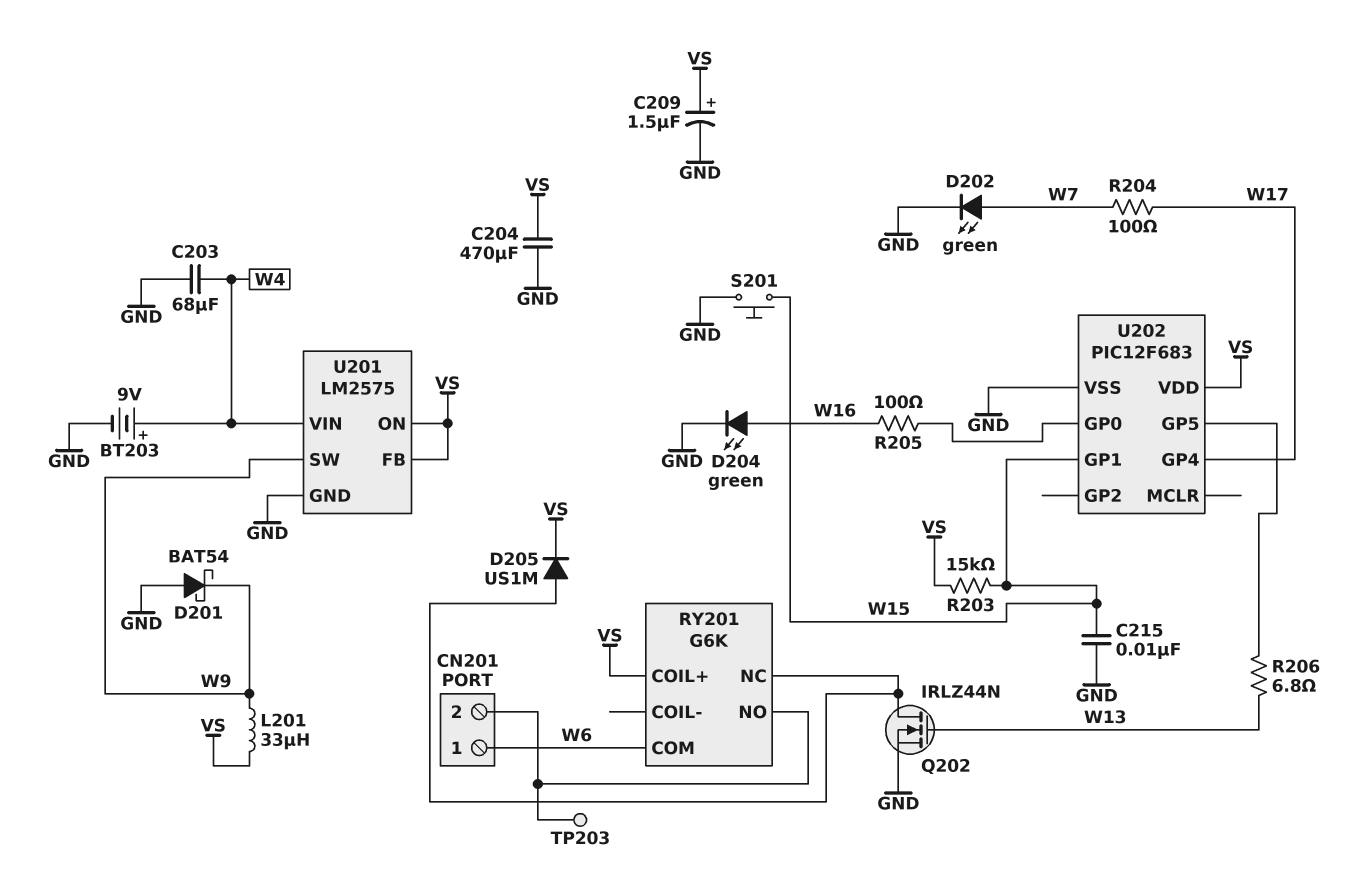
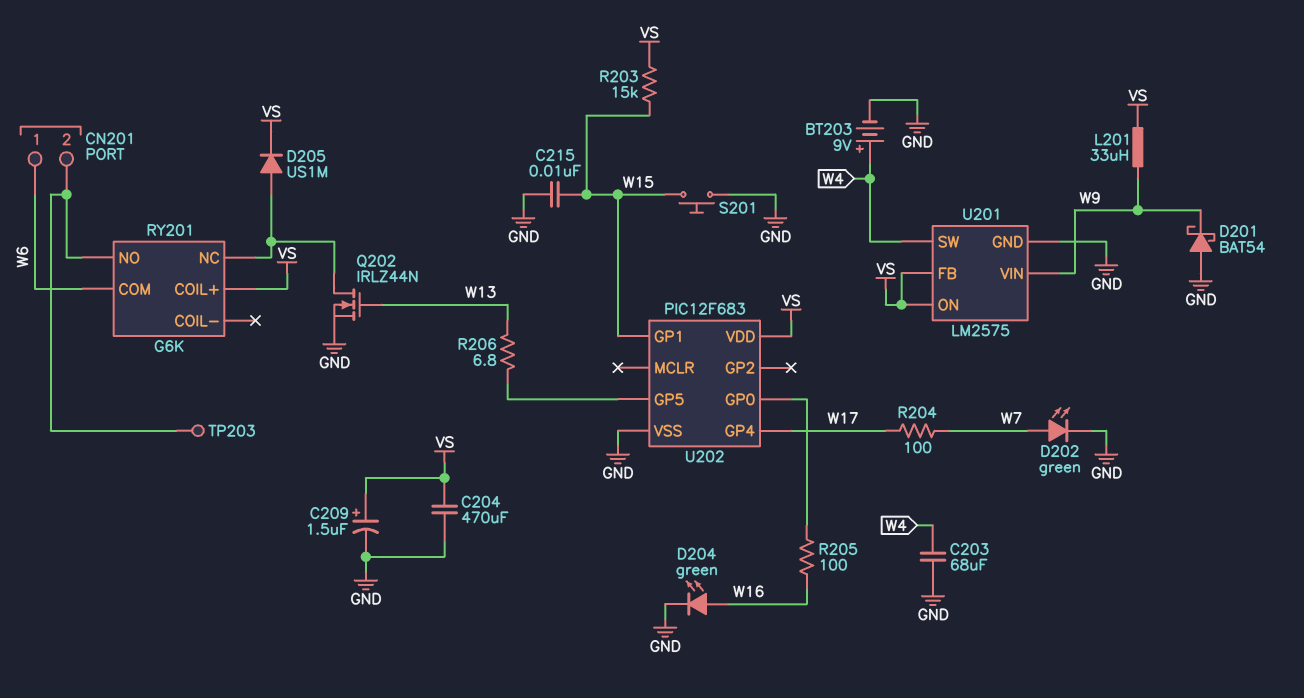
U201 pin SW: W9 -> W4
U201 pin VIN: W4 -> W9

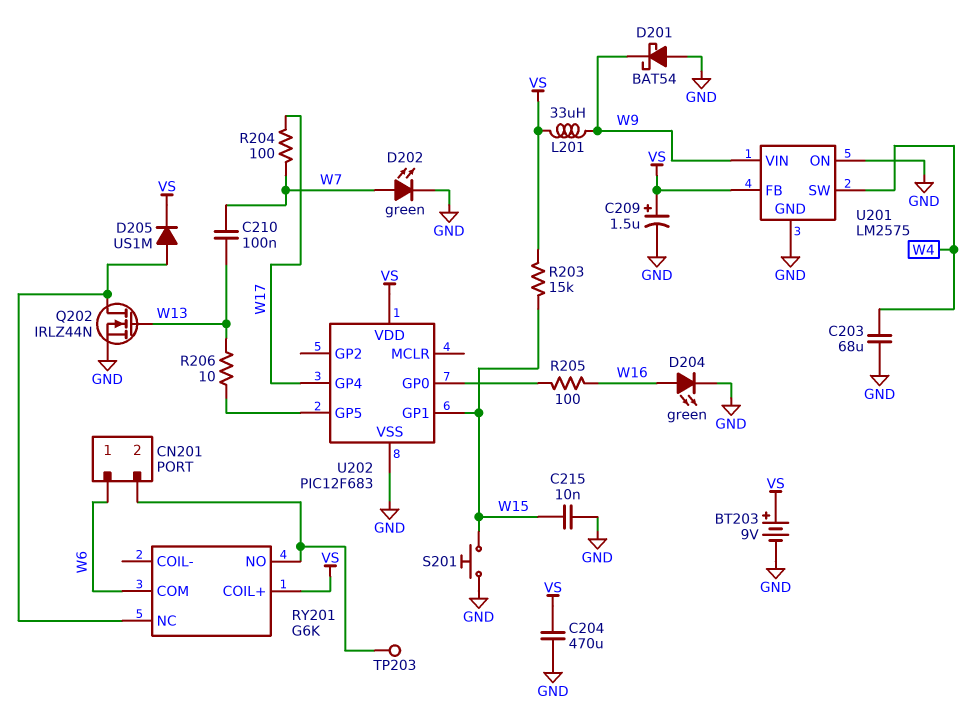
BT203: 9V (plus W4, minus GND) -> 9V (plus VS, minus GND)
C210: none -> 100nF (W7, W13)
R206: 6.8 (U202/GP5, W13) -> 10 (U202/GP5, W13)
U201 pin ON: VS -> GND

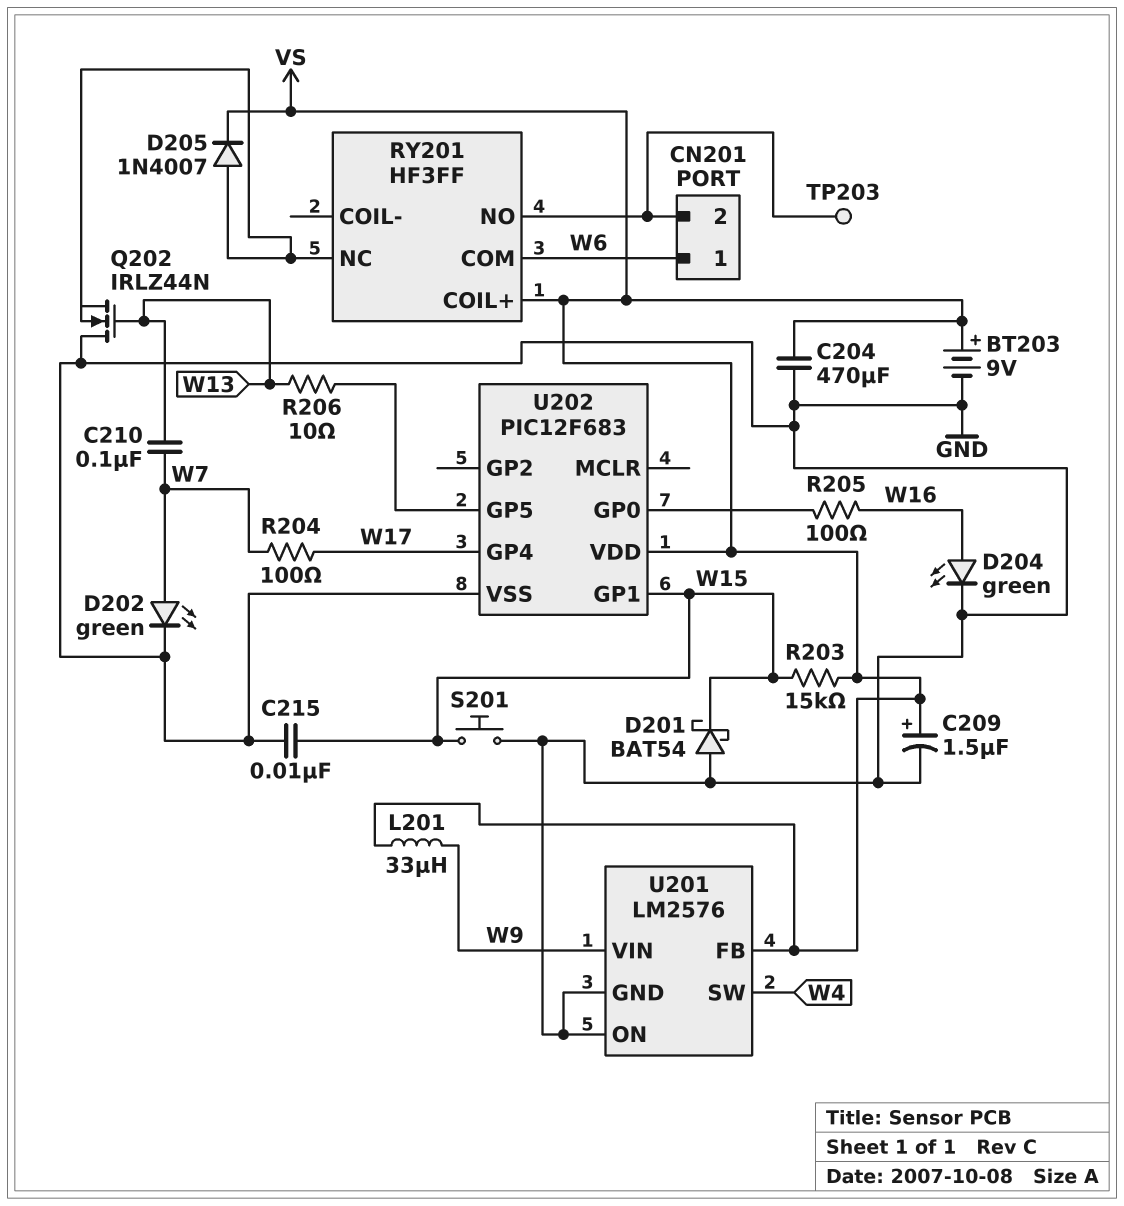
C203: 68uF (GND, W4) -> none
D201: schottky BAT54 (A GND, K W9) -> schottky BAT54 (A GND, K W15)
D205: diode US1M (A RY201/NC, K VS) -> diode 1N4007 (A RY201/NC, K VS)
Q202: NMOS IRLZ44N (G W13, D RY201/NC, S GND) -> NMOS IRLZ44N (G W13, D GND, S RY201/NC)
RY201: G6K -> HF3FF
U201: LM2575 -> LM2576

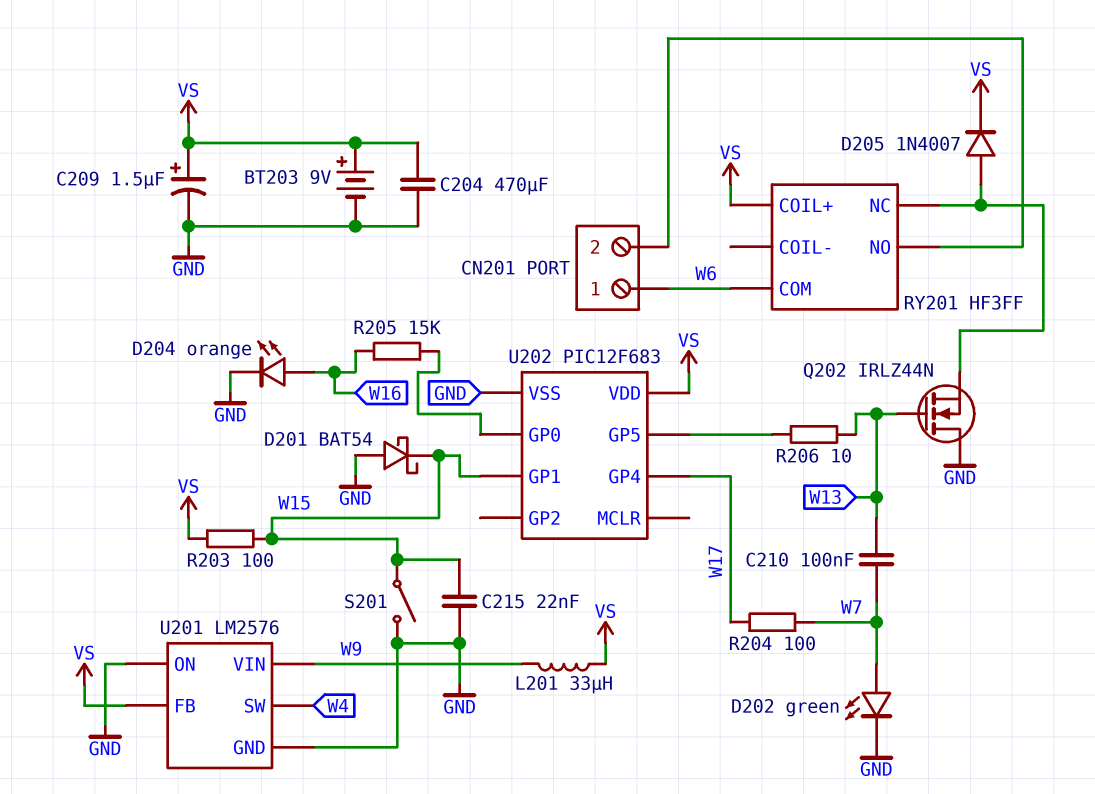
C215: 10nF (GND, W15) -> 22nF (GND, W15)
D204: LED green (A W16, K GND) -> LED orange (A W16, K GND)
R203: 15k (VS, W15) -> 100 (VS, W15)
R205: 100 (U202/GP0, W16) -> 15k (U202/GP0, W16)
S201: button (GND, W15) -> switch (GND, W15)
TP203: test point (CN201/2) -> none

